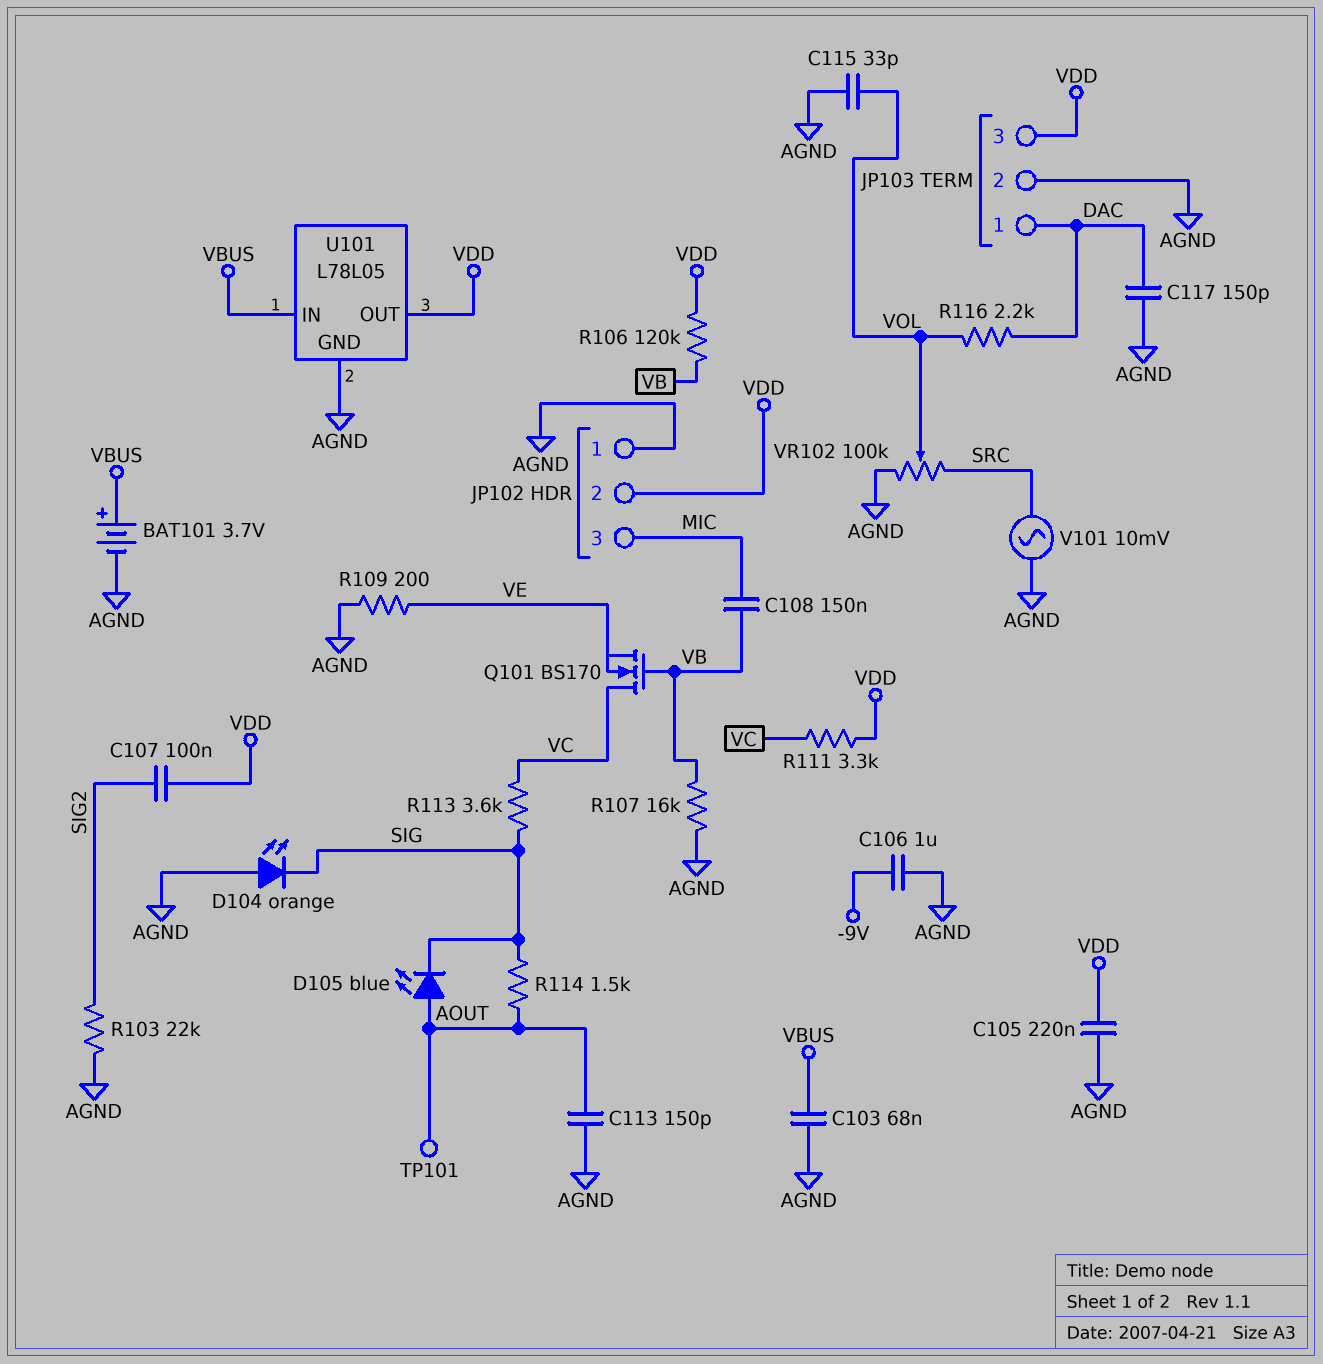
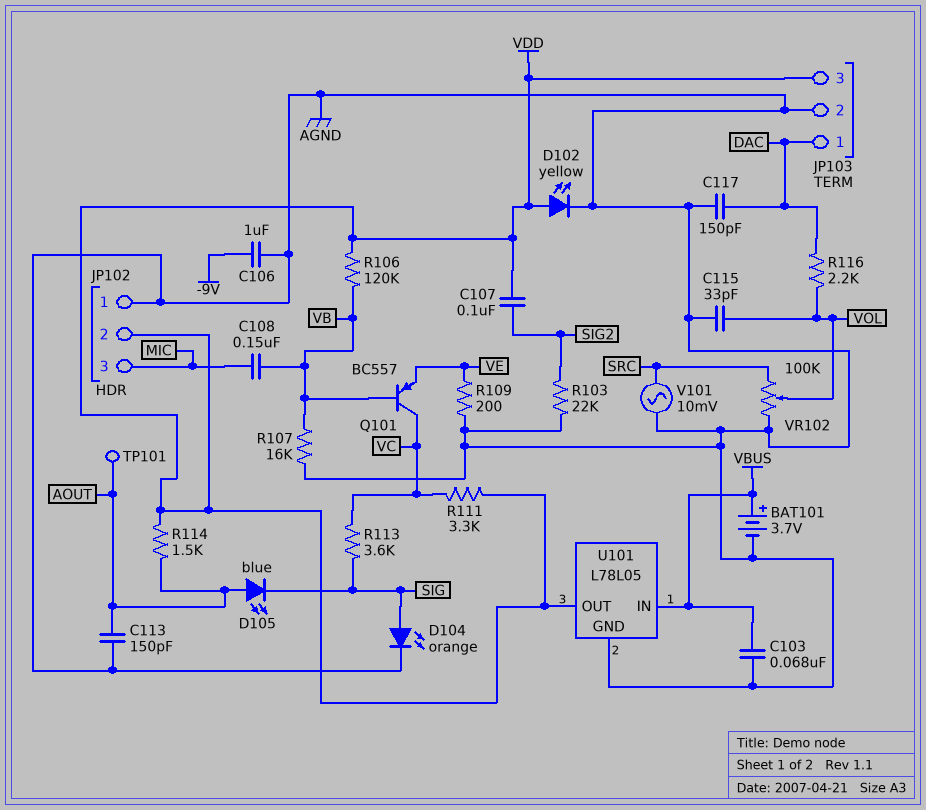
C105: 220nF (AGND, VDD) -> none
D102: none -> LED yellow (A VDD, K AGND)
D104: LED orange (A AGND, K SIG) -> LED orange (A SIG, K AGND)
Q101: NMOS BS170 (G VB, D VC, S VE) -> PNP BC557 (B VB, C VC, E VE)
R114: 1.5k (AOUT, SIG) -> 1.5k (AOUT, VDD)

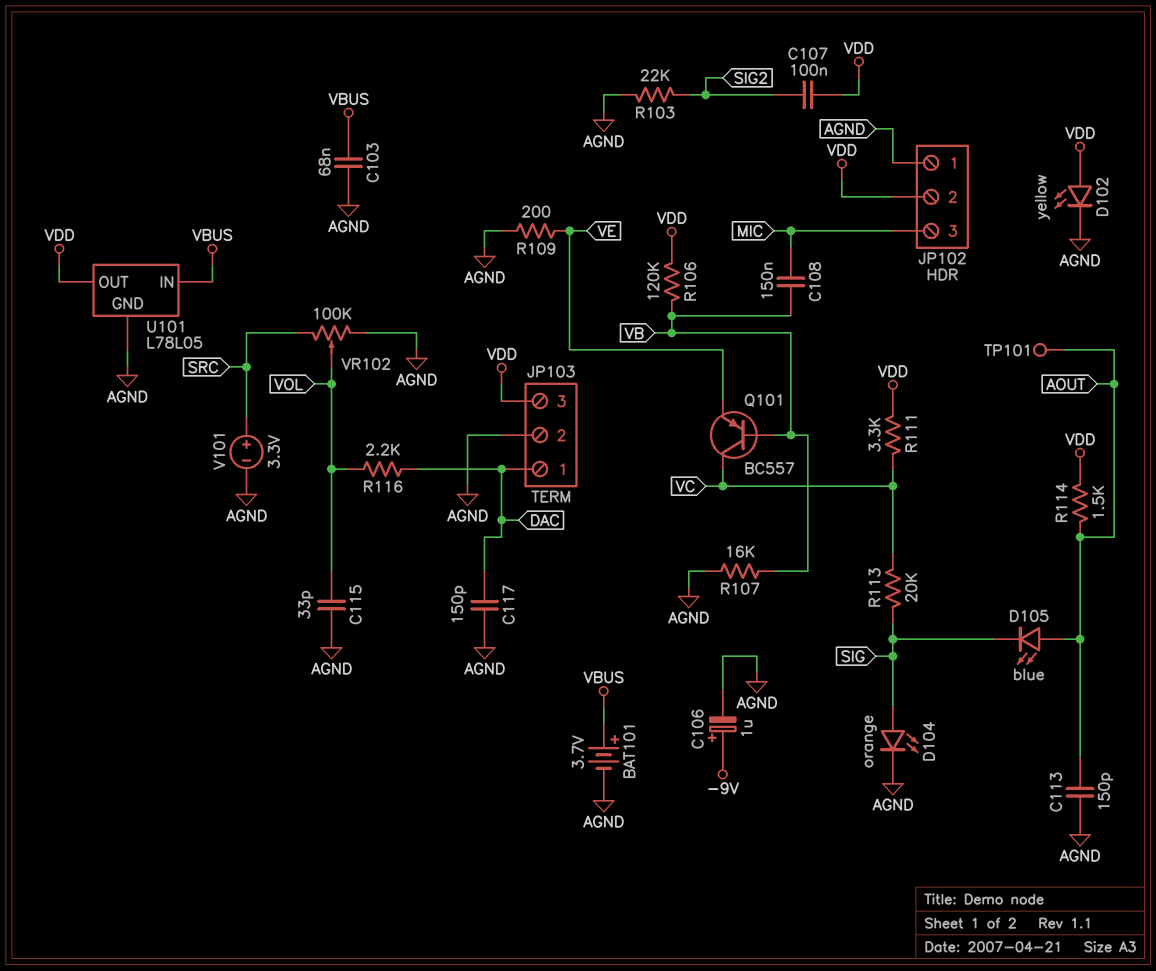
C106: 1uF (-9V, AGND) -> 1uF (plus -9V, minus AGND)
R113: 3.6k (SIG, VC) -> 20k (SIG, VC)
V101: AC 10mV (AGND, SRC) -> 3.3V (plus SRC, minus AGND)

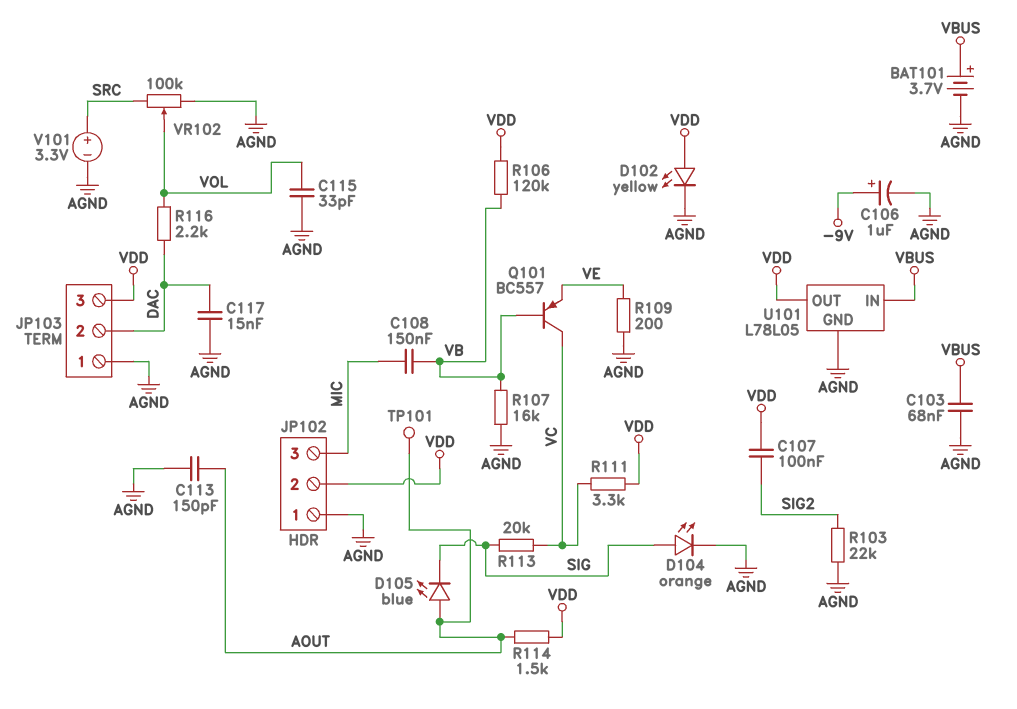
C117: 150pF (AGND, DAC) -> 15nF (AGND, DAC)
JP103 pin 1: DAC -> AGND
JP103 pin 2: AGND -> DAC

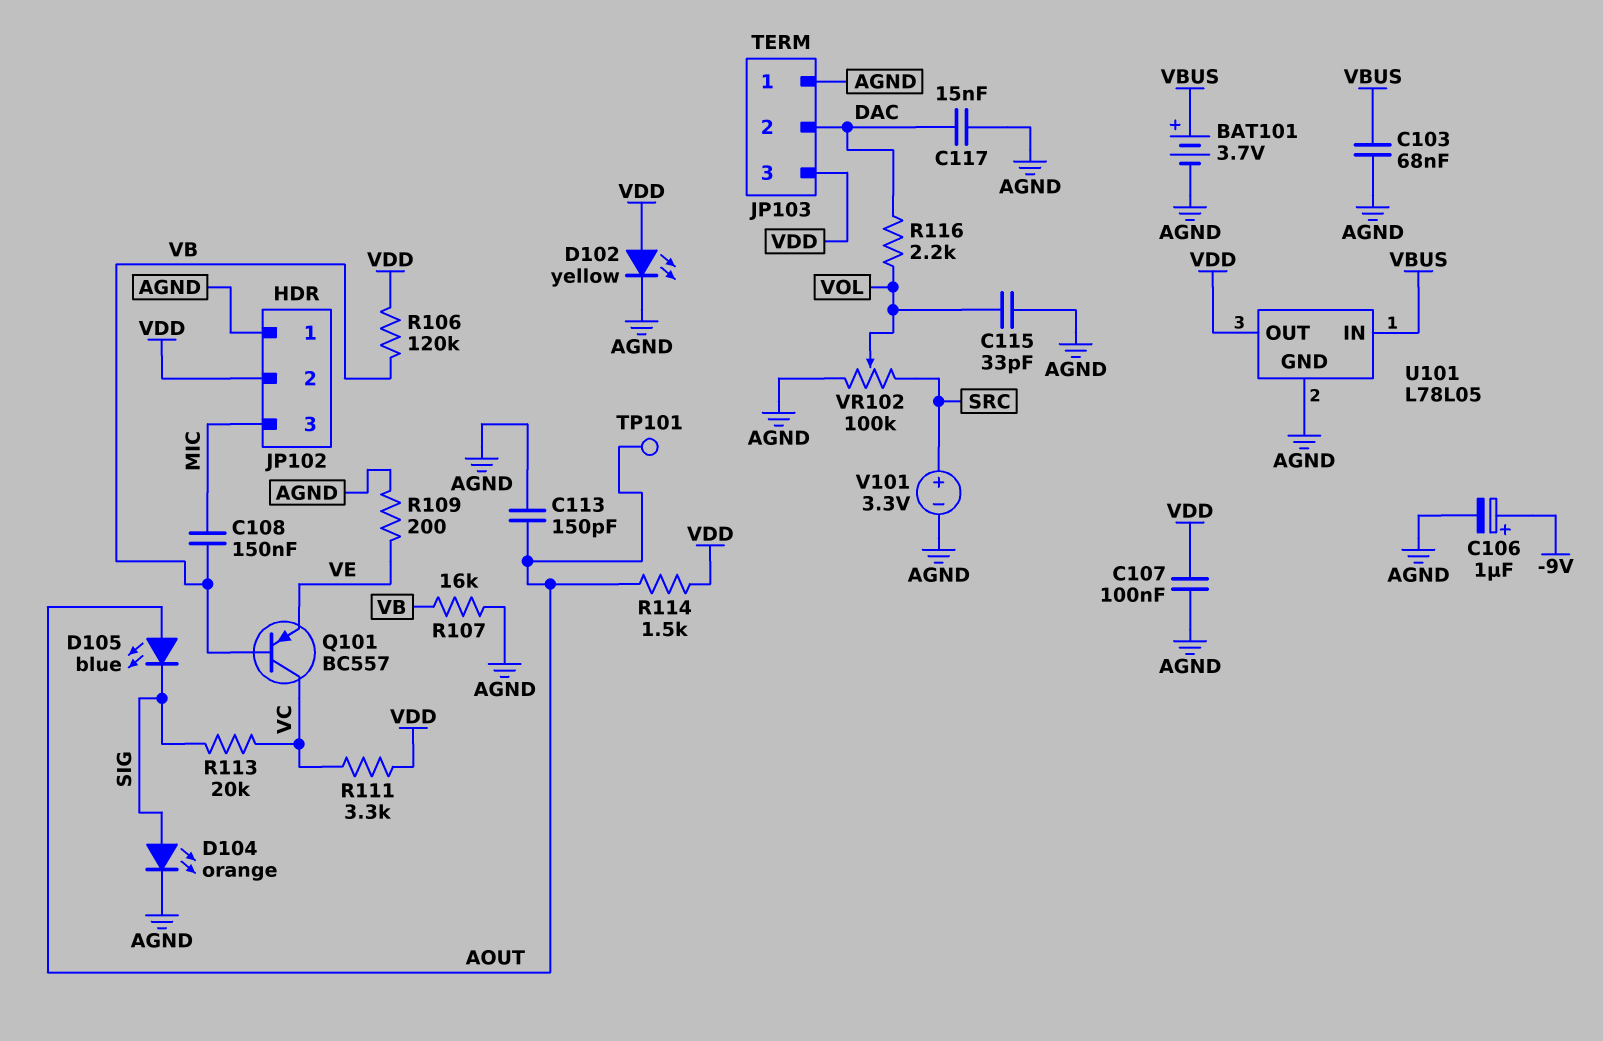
C107: 100nF (SIG2, VDD) -> 100nF (AGND, VDD)
R103: 22k (AGND, SIG2) -> none

